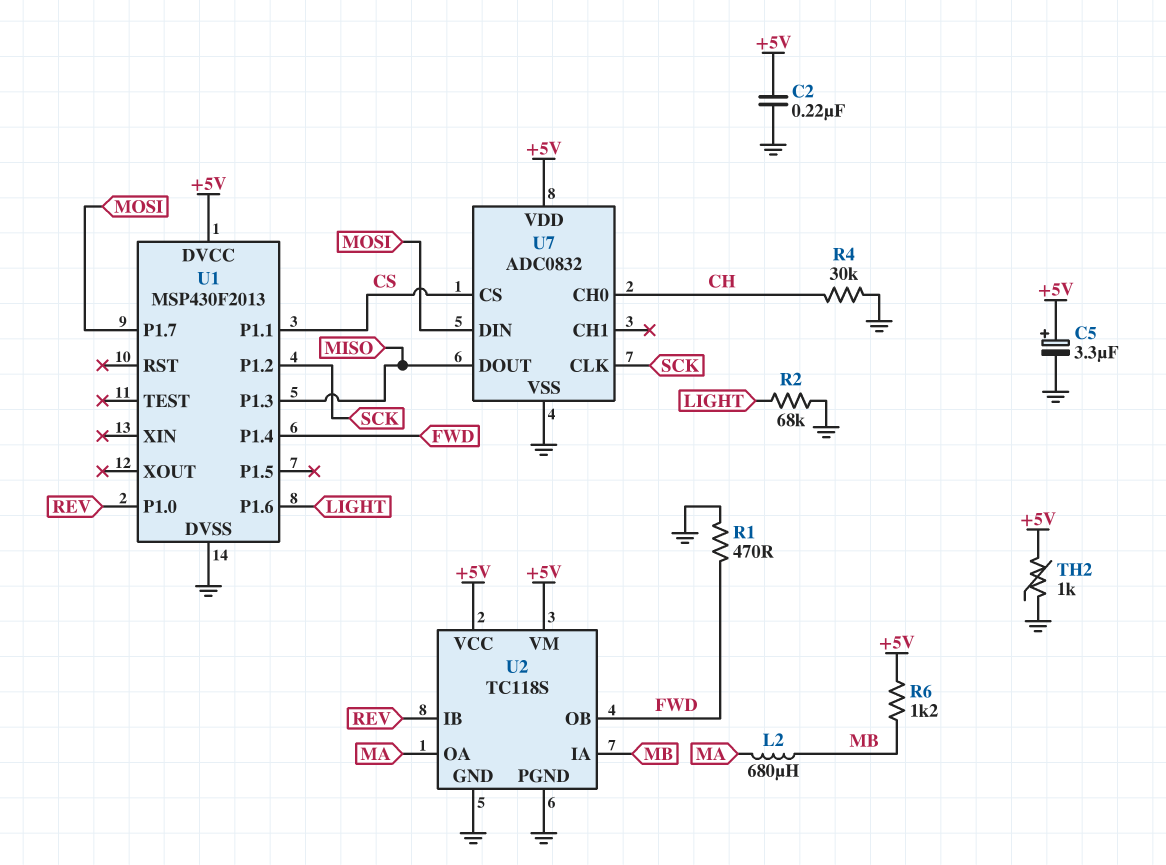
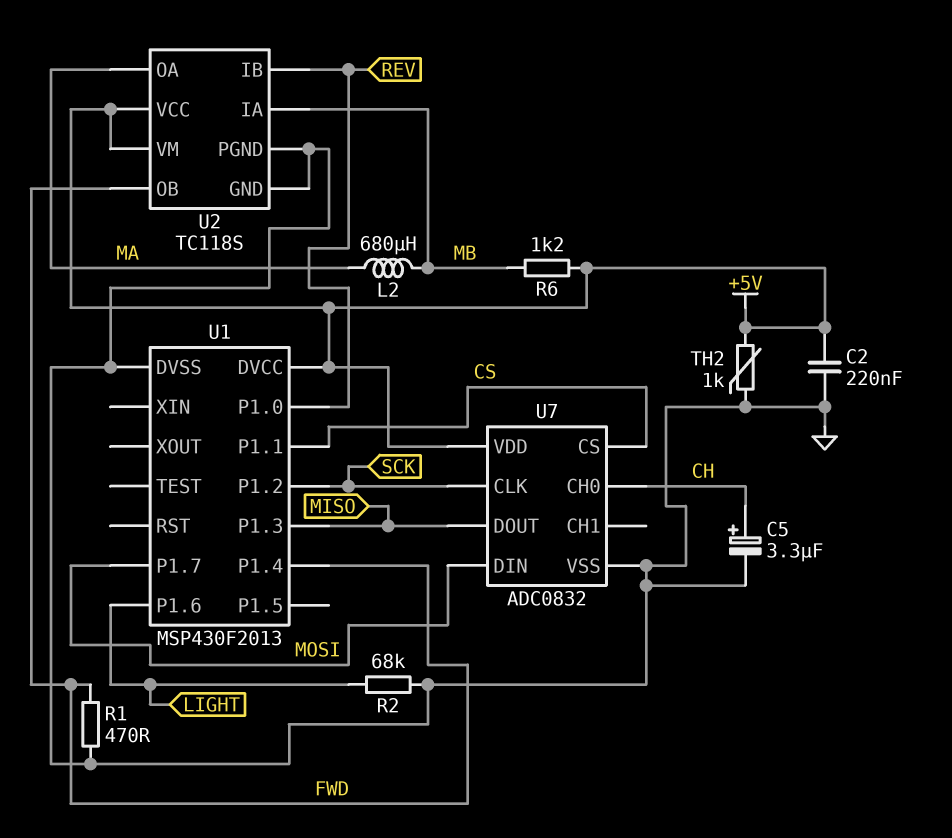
C5: 3.3uF (plus +5V, minus GND) -> 3.3uF (plus CH, minus GND)
R4: 30k (CH, GND) -> none

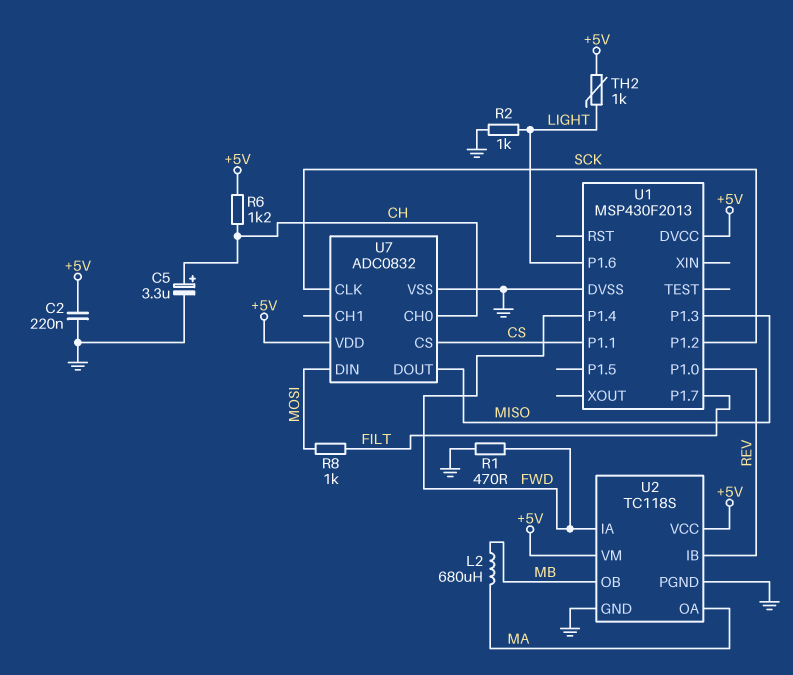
R2: 68k (GND, LIGHT) -> 1k (GND, LIGHT)
R6: 1.2k (+5V, MB) -> 1.2k (+5V, CH)
R8: none -> 1k (FILT, MOSI)
TH2: 1k (+5V, GND) -> 1k (+5V, LIGHT)
U1 pin P1.7: MOSI -> FILT
U2 pin IA: MB -> FWD
U2 pin OB: FWD -> MB

